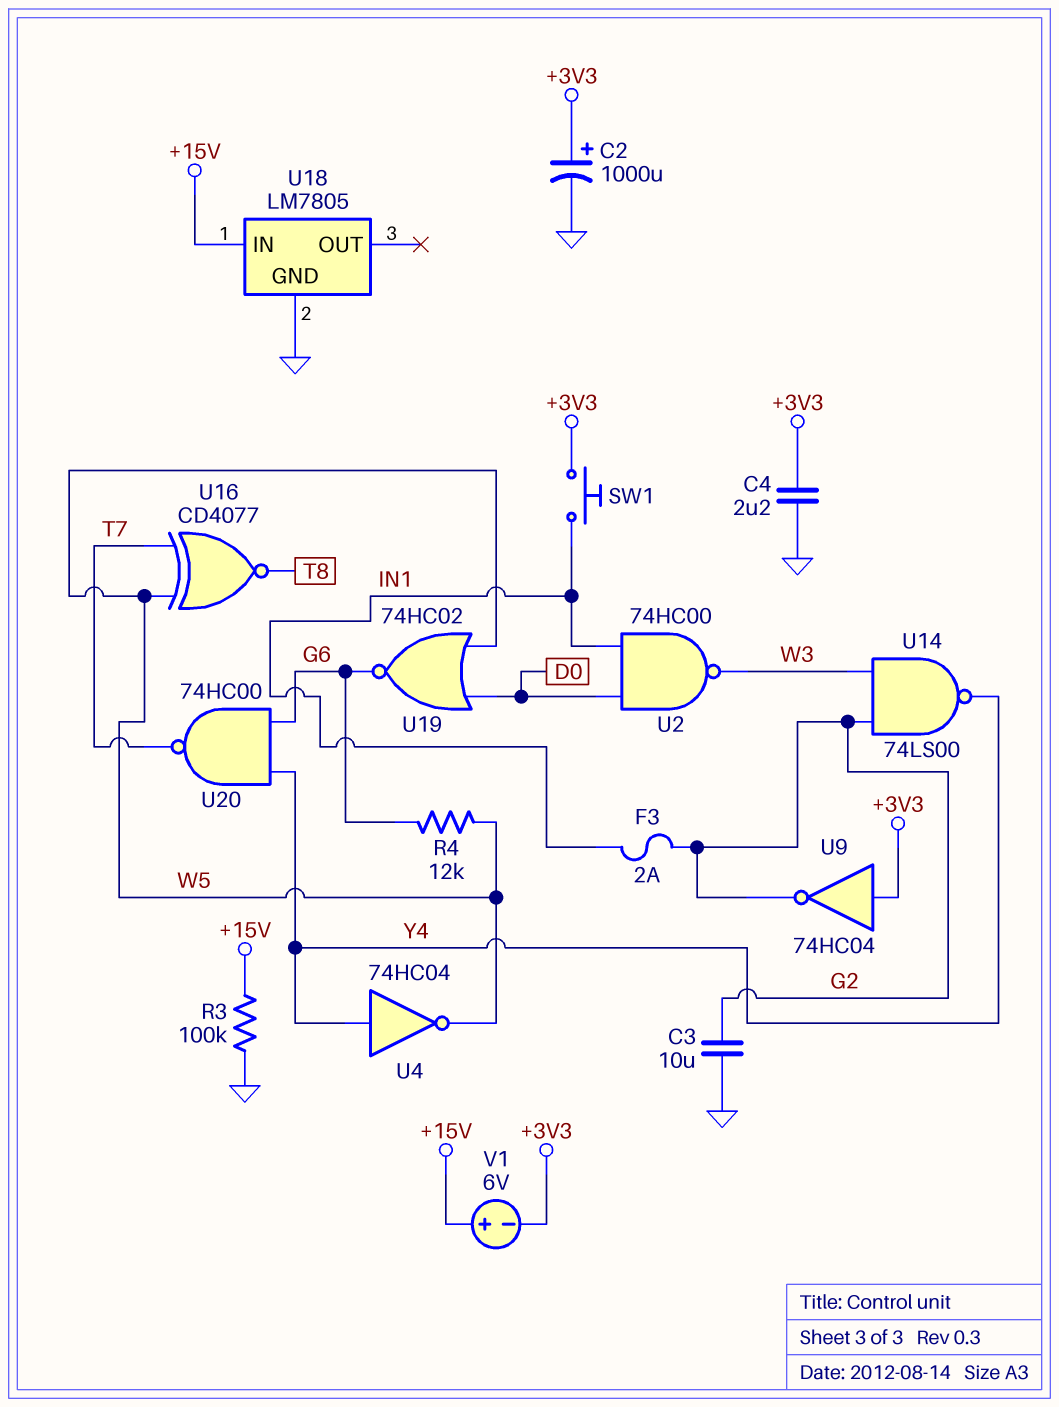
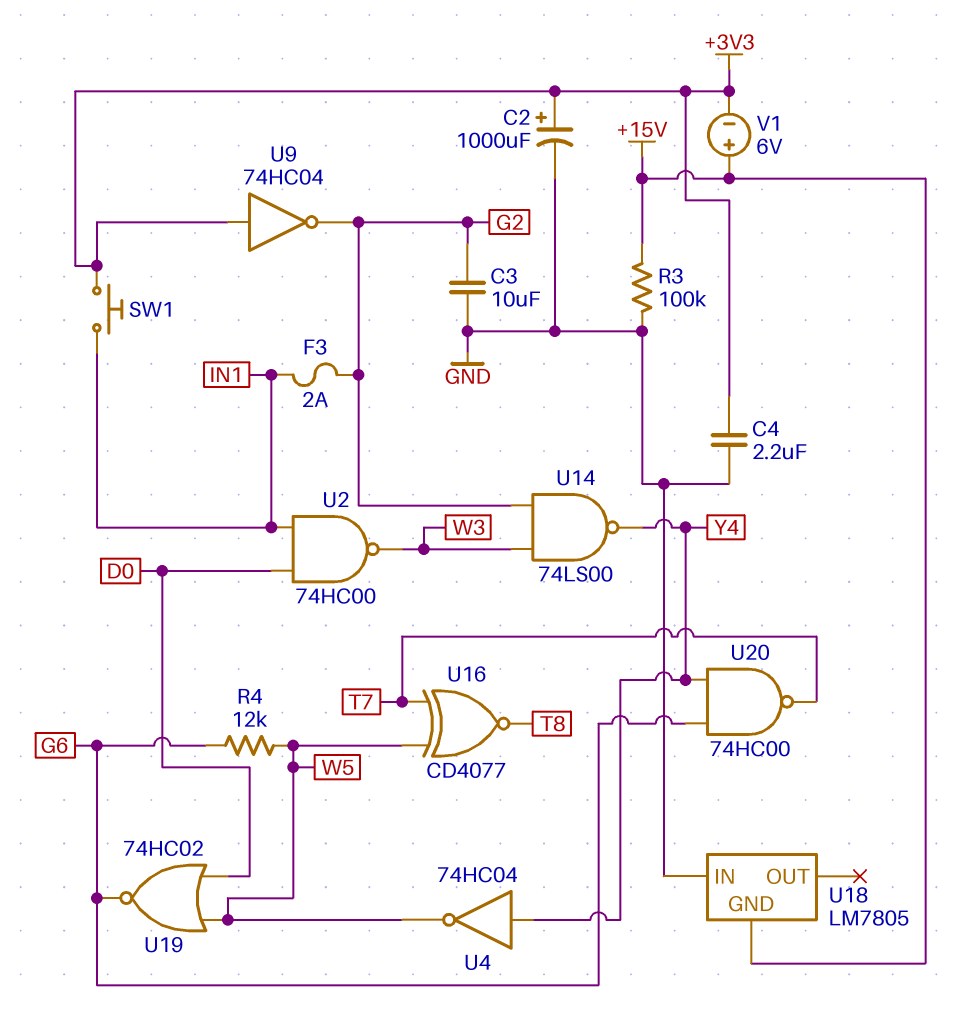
U18 pin GND: GND -> +15V
U18 pin IN: +15V -> GND

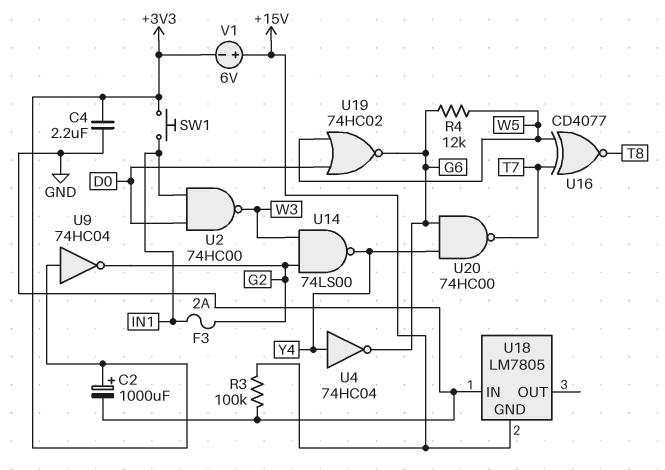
C3: 10uF (G2, GND) -> none
U4: NOT 74HC04 (in Y4, out W5) -> NOT 74HC04 (in Y4, out G6)

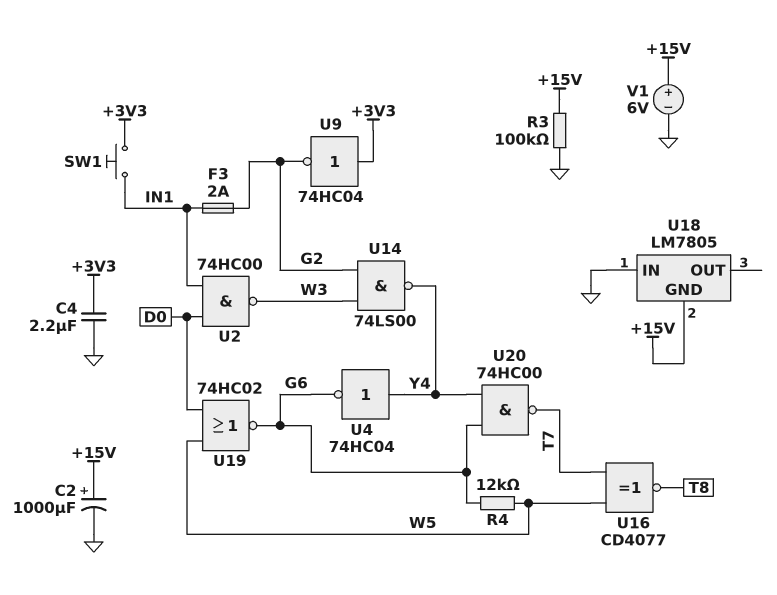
C2: 1000uF (plus +3V3, minus GND) -> 1000uF (plus +15V, minus GND)
V1: 6V (plus +15V, minus +3V3) -> 6V (plus +15V, minus GND)

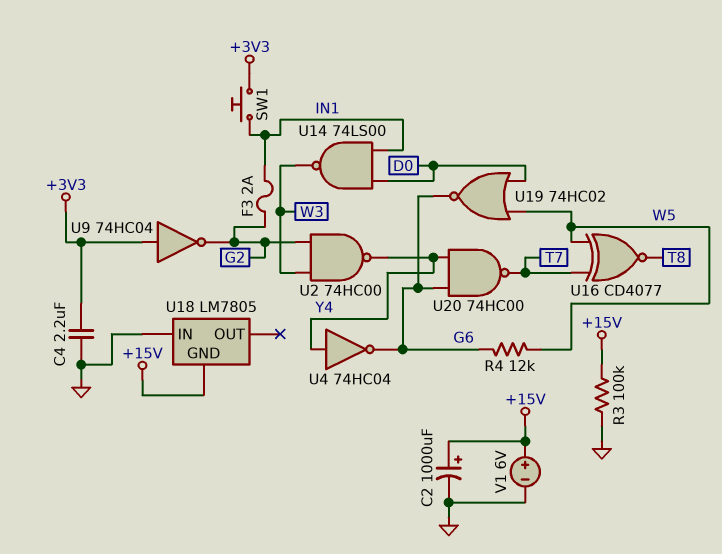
U2: NAND 74HC00 (in D0, in IN1, out W3) -> NAND 74HC00 (in G2, in W3, out Y4)
U14: NAND 74LS00 (in G2, in W3, out Y4) -> NAND 74LS00 (in D0, in IN1, out W3)

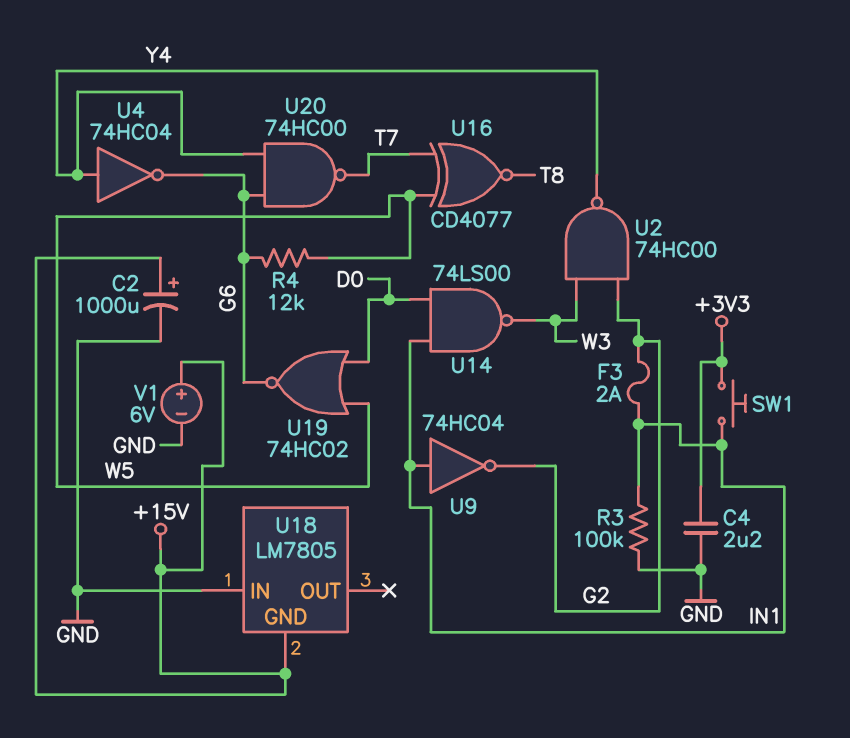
R3: 100k (+15V, GND) -> 100k (GND, IN1)
U9: NOT 74HC04 (in +3V3, out G2) -> NOT 74HC04 (in IN1, out G2)

